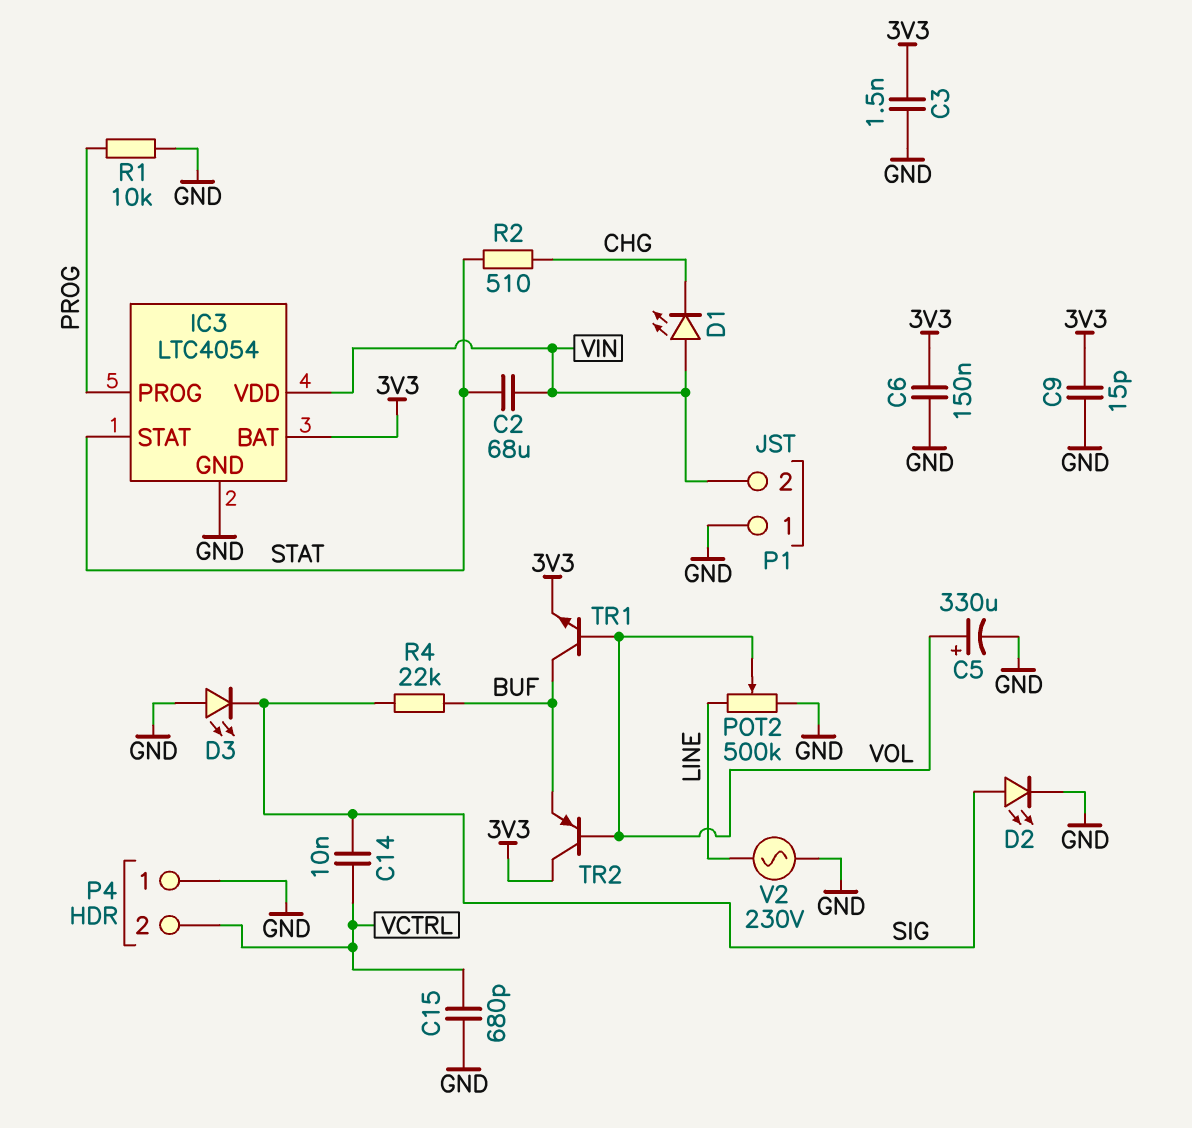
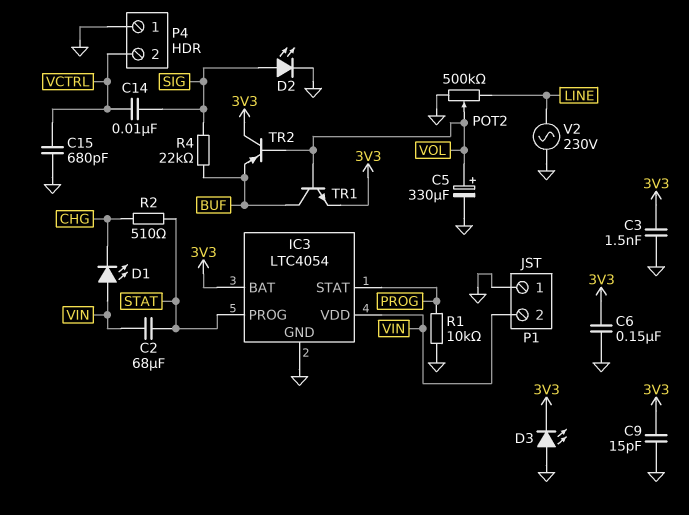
D3: LED (A GND, K SIG) -> LED (A GND, K 3V3)
IC3 pin PROG: PROG -> STAT
IC3 pin STAT: STAT -> PROG

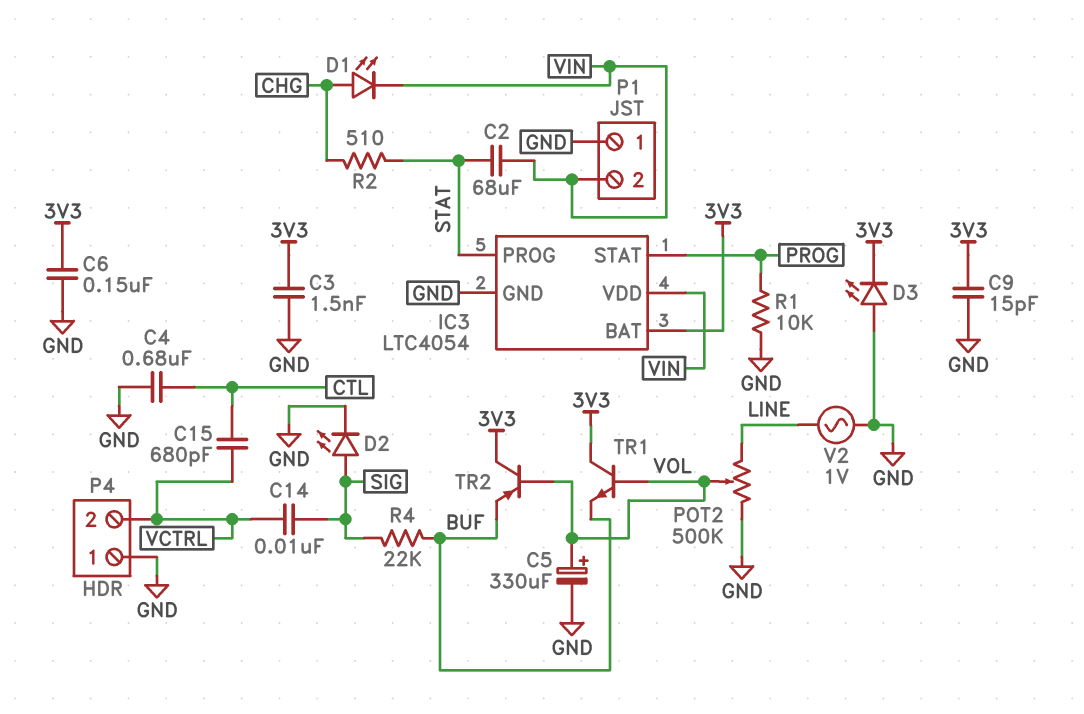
C4: none -> 680nF (CTL, GND)
C15: 680pF (GND, VCTRL) -> 680pF (CTL, VCTRL)
D1: LED (A VIN, K CHG) -> LED (A CHG, K VIN)
TR1: NPN (B VOL, C BUF, E 3V3) -> NPN (B VOL, C 3V3, E BUF)
V2: AC 230V (GND, LINE) -> AC 1V (GND, LINE)

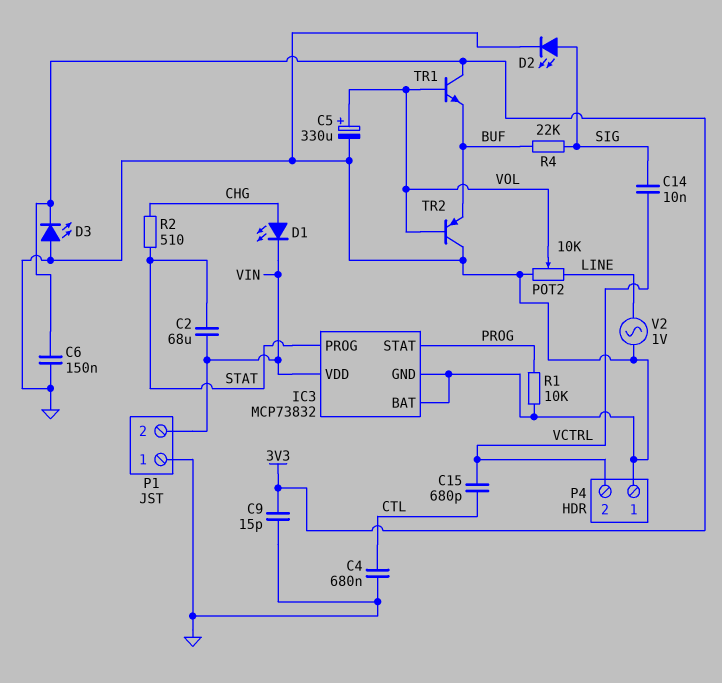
C3: 1.5nF (3V3, GND) -> none
IC3: LTC4054 -> MCP73832
IC3 pin BAT: 3V3 -> GND
POT2: 500k (GND, LINE, wiper VOL) -> 10k (GND, LINE, wiper VOL)
TR2: PNP (B VOL, C 3V3, E BUF) -> PNP (B VOL, C GND, E BUF)

